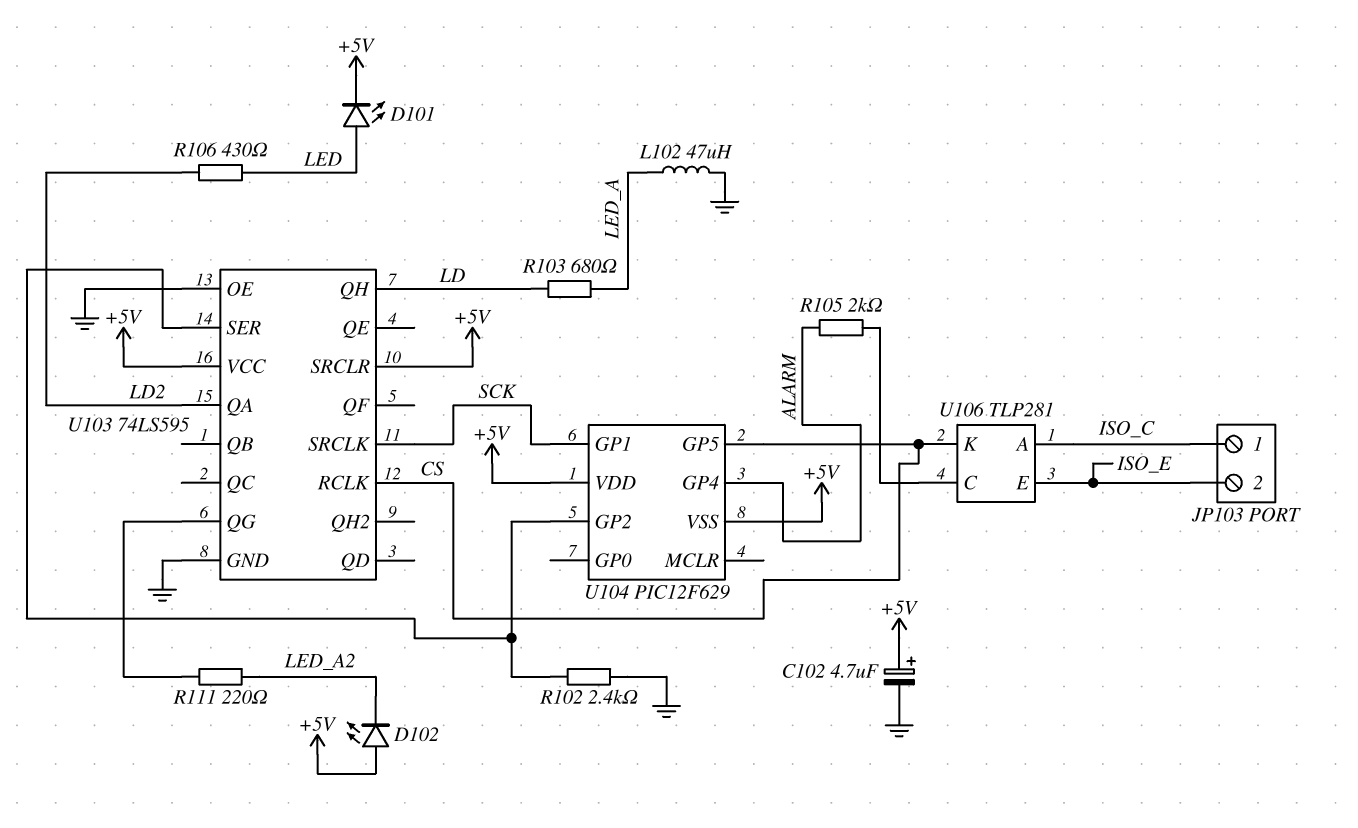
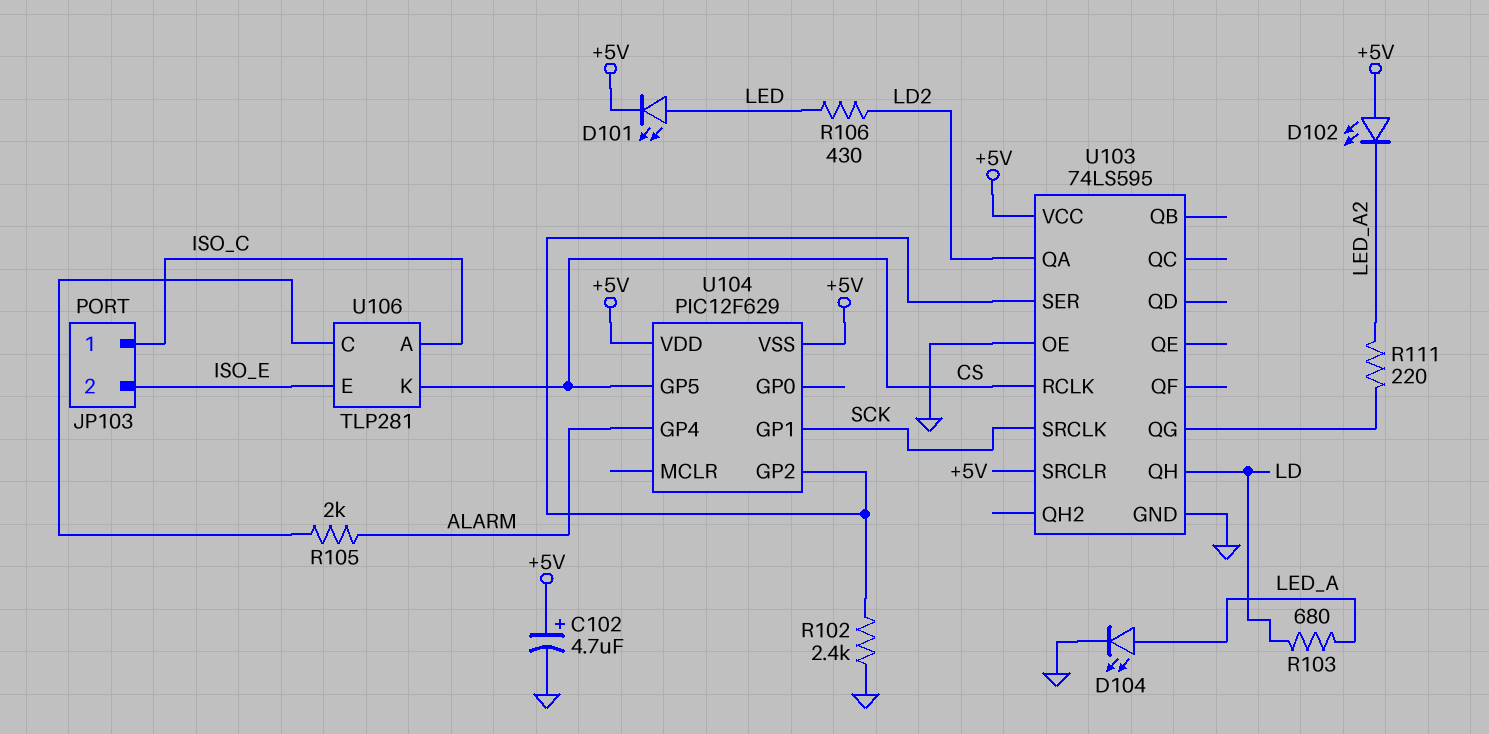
D104: none -> LED (A LED_A, K GND)
L102: 47uH (GND, LED_A) -> none

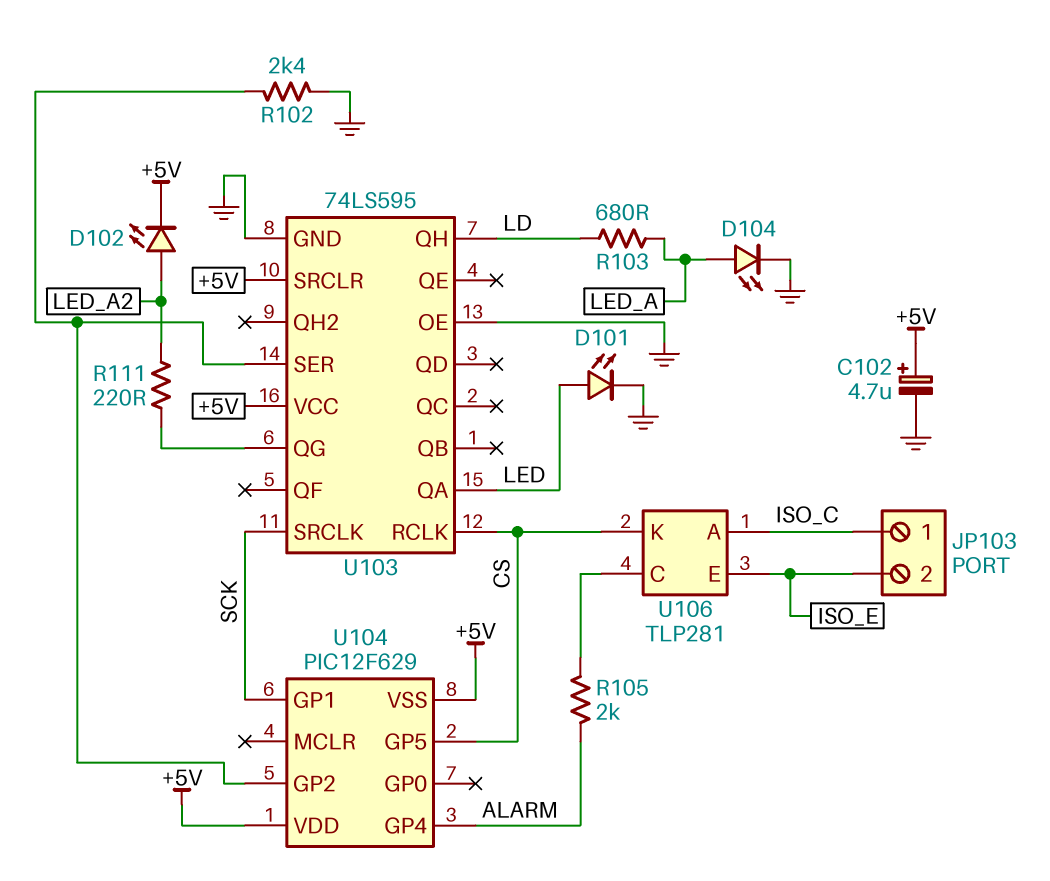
D101: LED (A LED, K +5V) -> LED (A LED, K GND)
D102: LED (A +5V, K LED_A2) -> LED (A LED_A2, K +5V)
R106: 430 (LD2, LED) -> none
U103 pin QA: LD2 -> LED

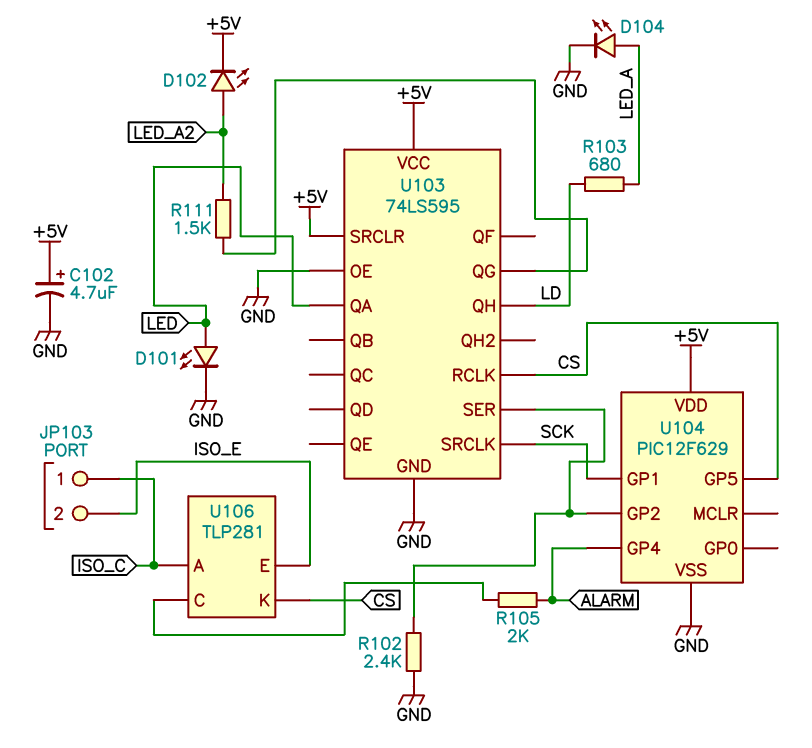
R111: 220 (LED_A2, U103/QG) -> 1.5k (LED_A2, U103/QG)
U104 pin VSS: +5V -> GND

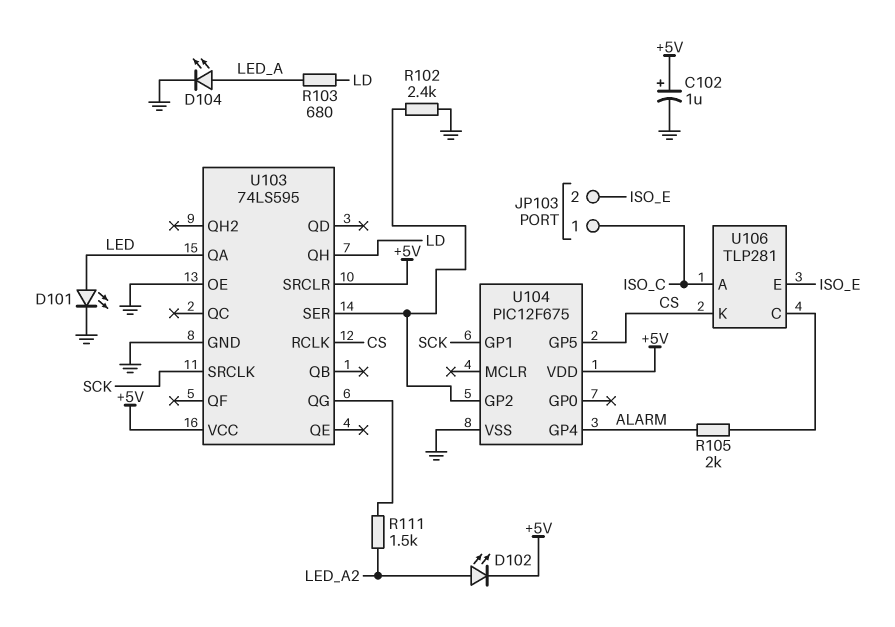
C102: 4.7uF (plus +5V, minus GND) -> 1uF (plus +5V, minus GND)
U104: PIC12F629 -> PIC12F675

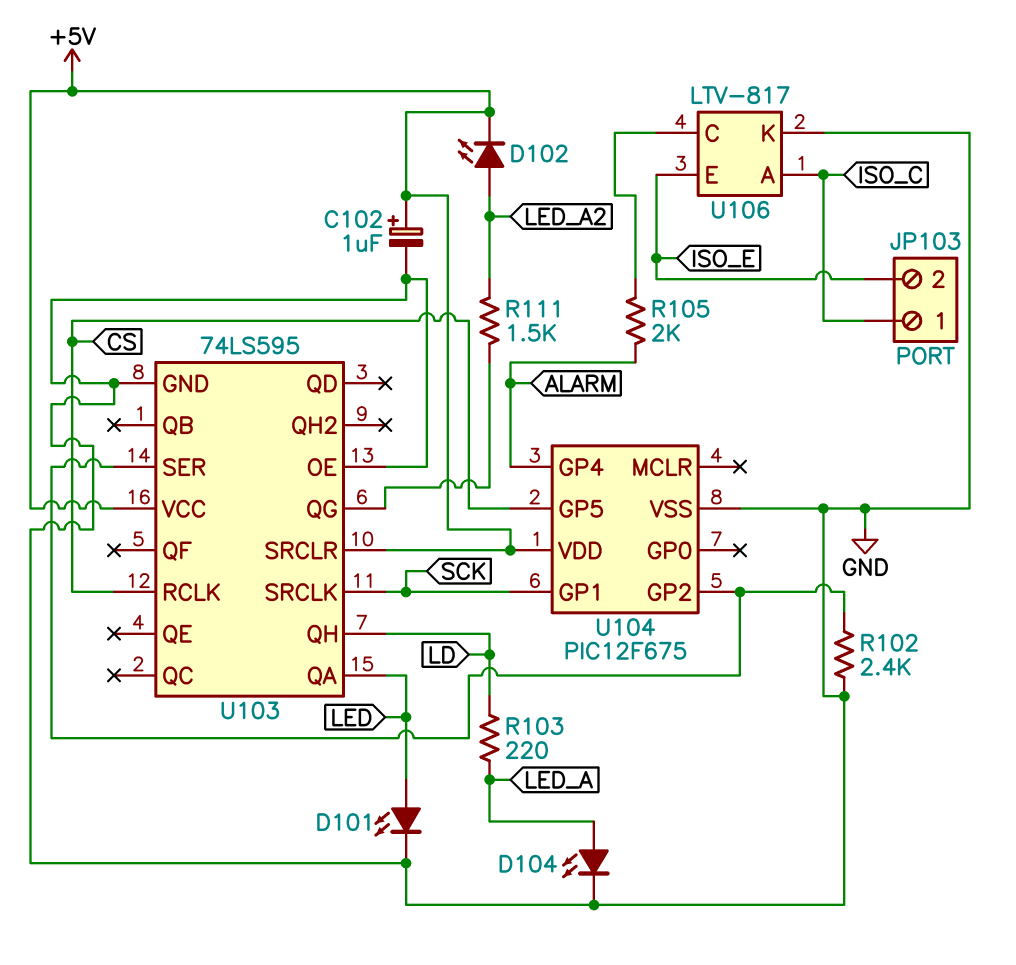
R103: 680 (LD, LED_A) -> 220 (LD, LED_A)
U106: TLP281 -> LTV-817
U106 pin K: CS -> GND

